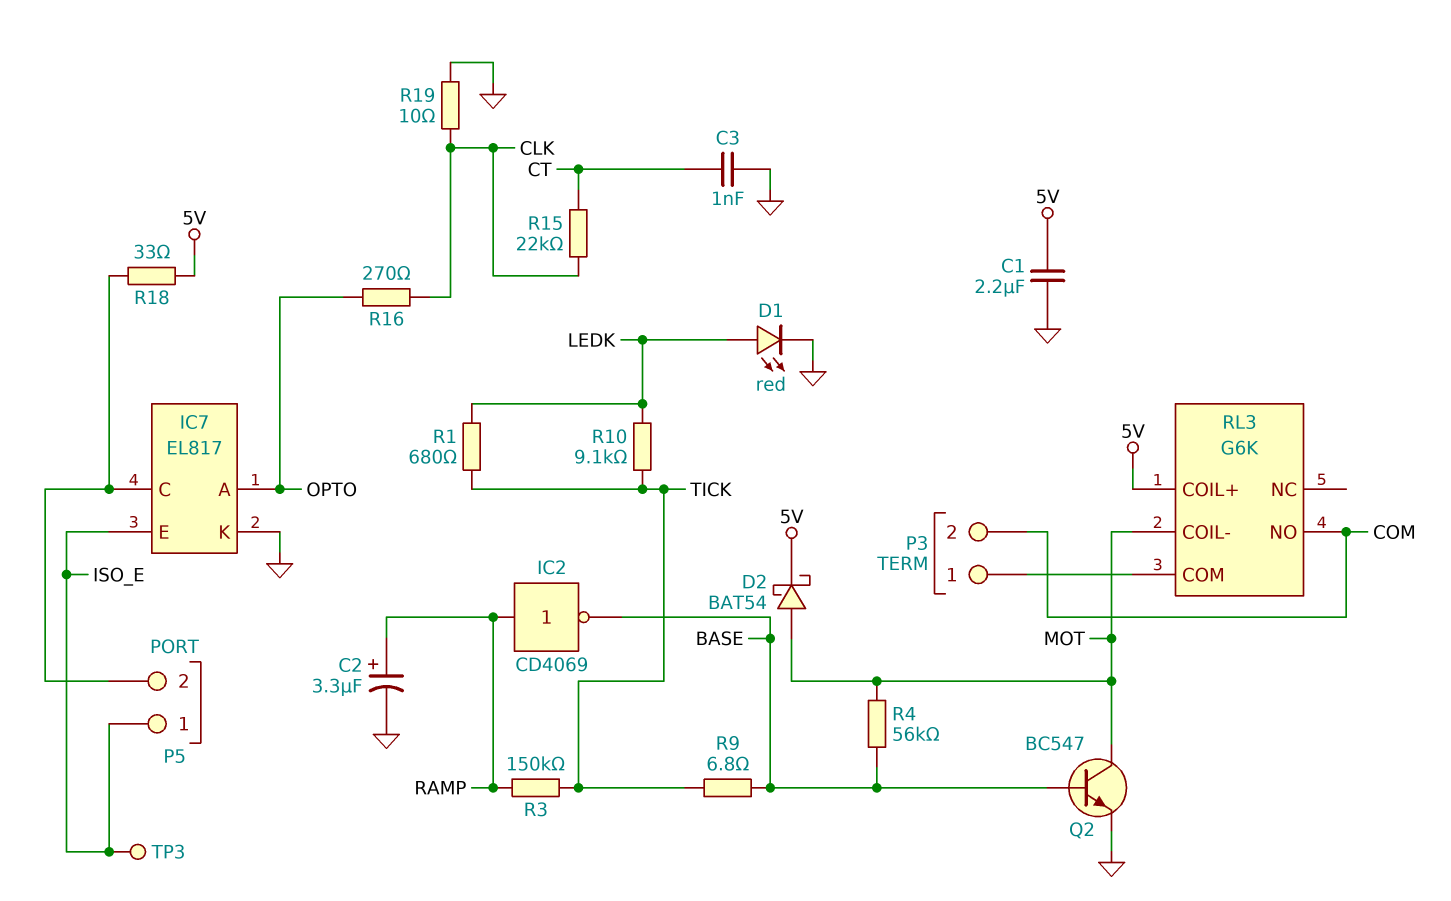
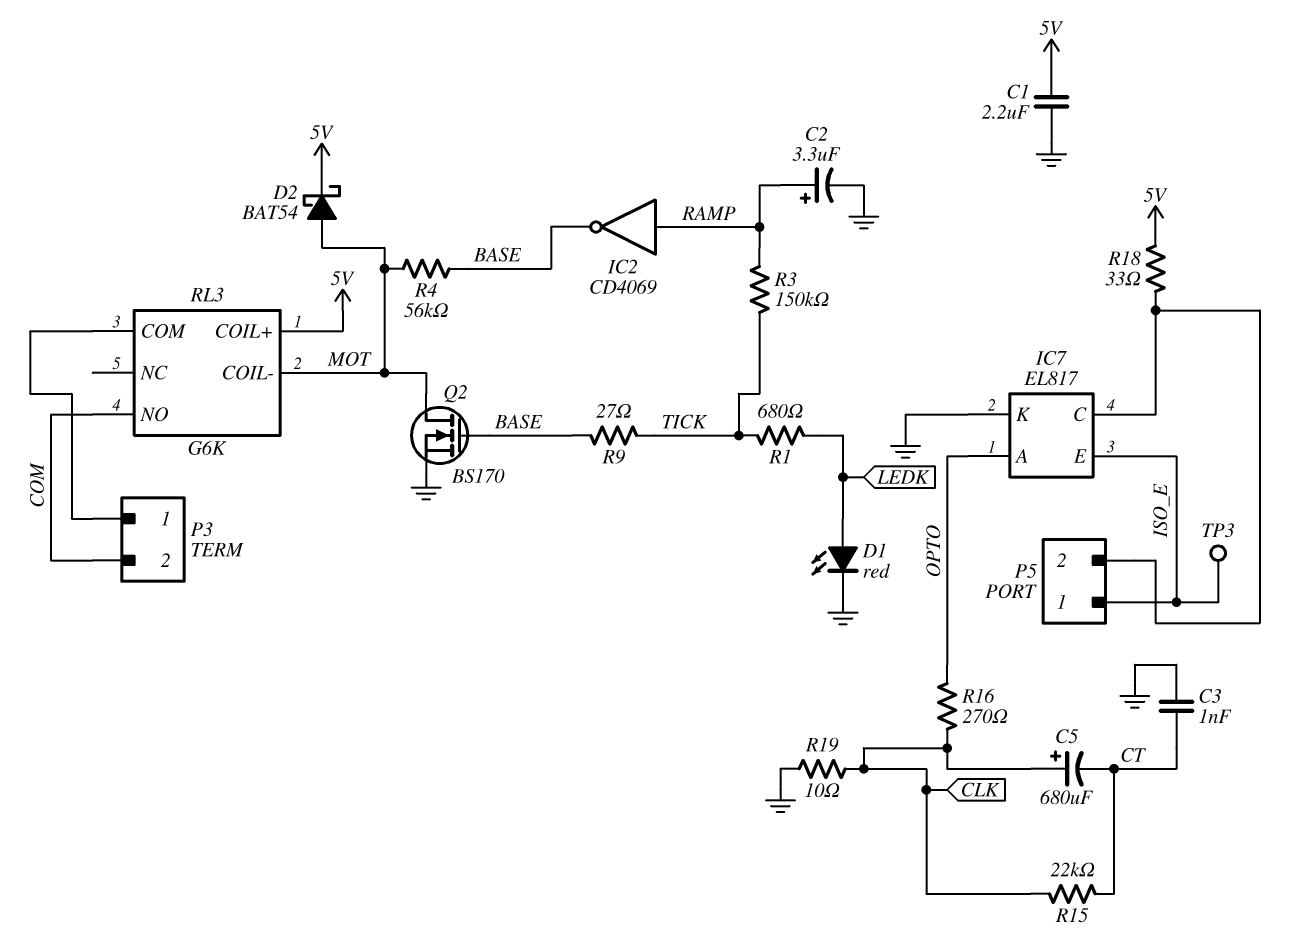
C5: none -> 680uF (plus CLK, minus CT)
Q2: NPN BC547 (B BASE, C MOT, E GND) -> NMOS BS170 (G BASE, D MOT, S GND)
R9: 6.8 (BASE, TICK) -> 27 (BASE, TICK)
R10: 9.1k (LEDK, TICK) -> none

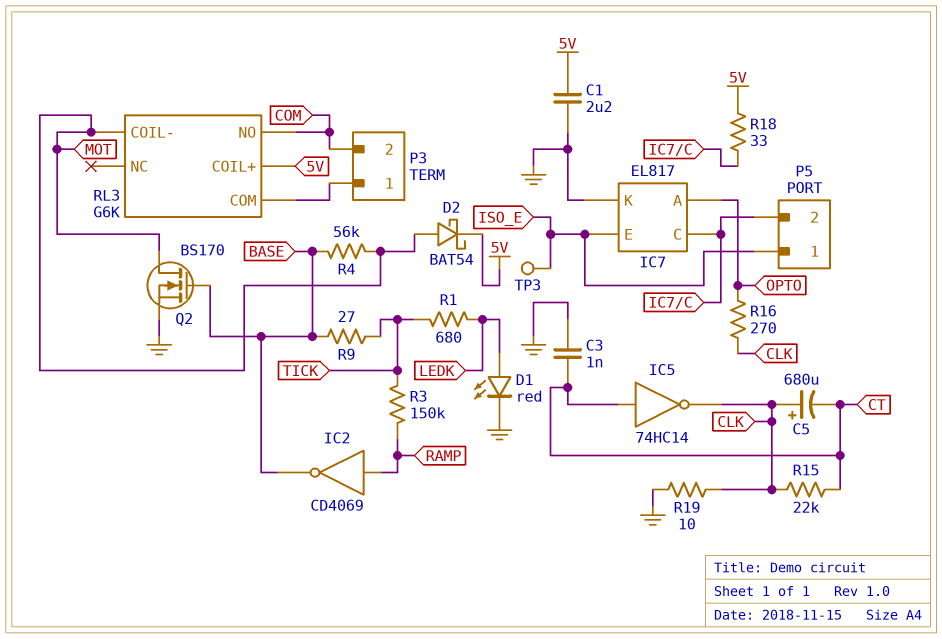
C2: 3.3uF (plus RAMP, minus GND) -> none
IC5: none -> NOT 74HC14 (in CT, out CLK)

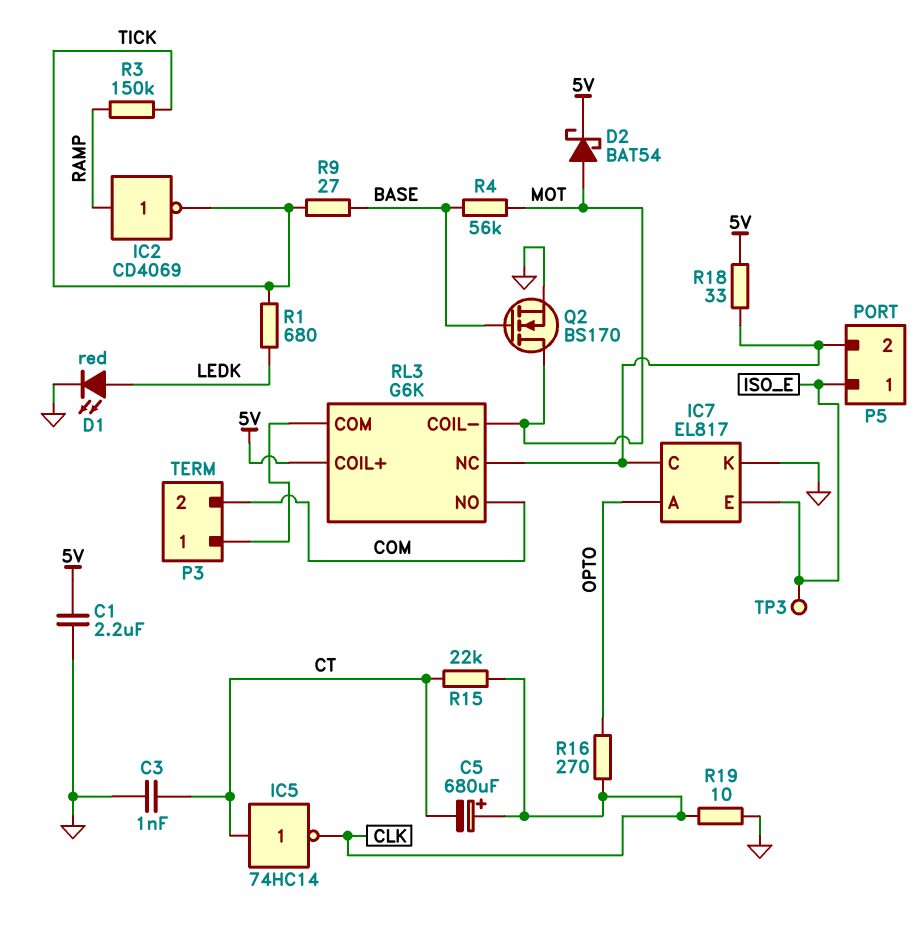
IC2: NOT CD4069 (in RAMP, out BASE) -> NOT CD4069 (in RAMP, out TICK)
RL3 pin NC: none -> IC7/C

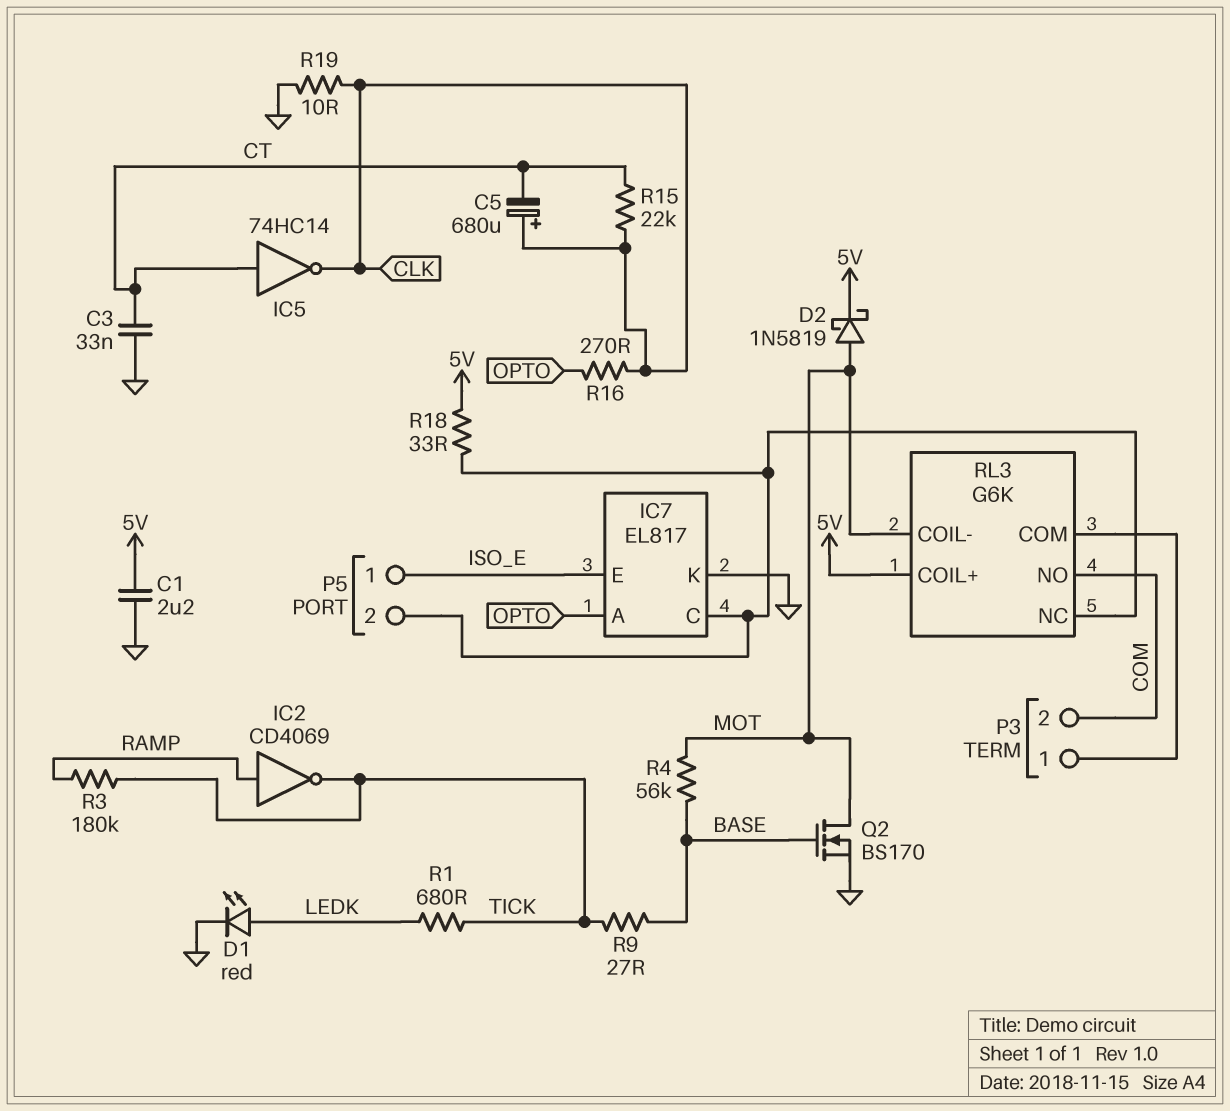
C3: 1nF (CT, GND) -> 33nF (CT, GND)
D2: schottky BAT54 (A MOT, K 5V) -> schottky 1N5819 (A MOT, K 5V)
R3: 150k (RAMP, TICK) -> 180k (RAMP, TICK)
TP3: test point (ISO_E) -> none

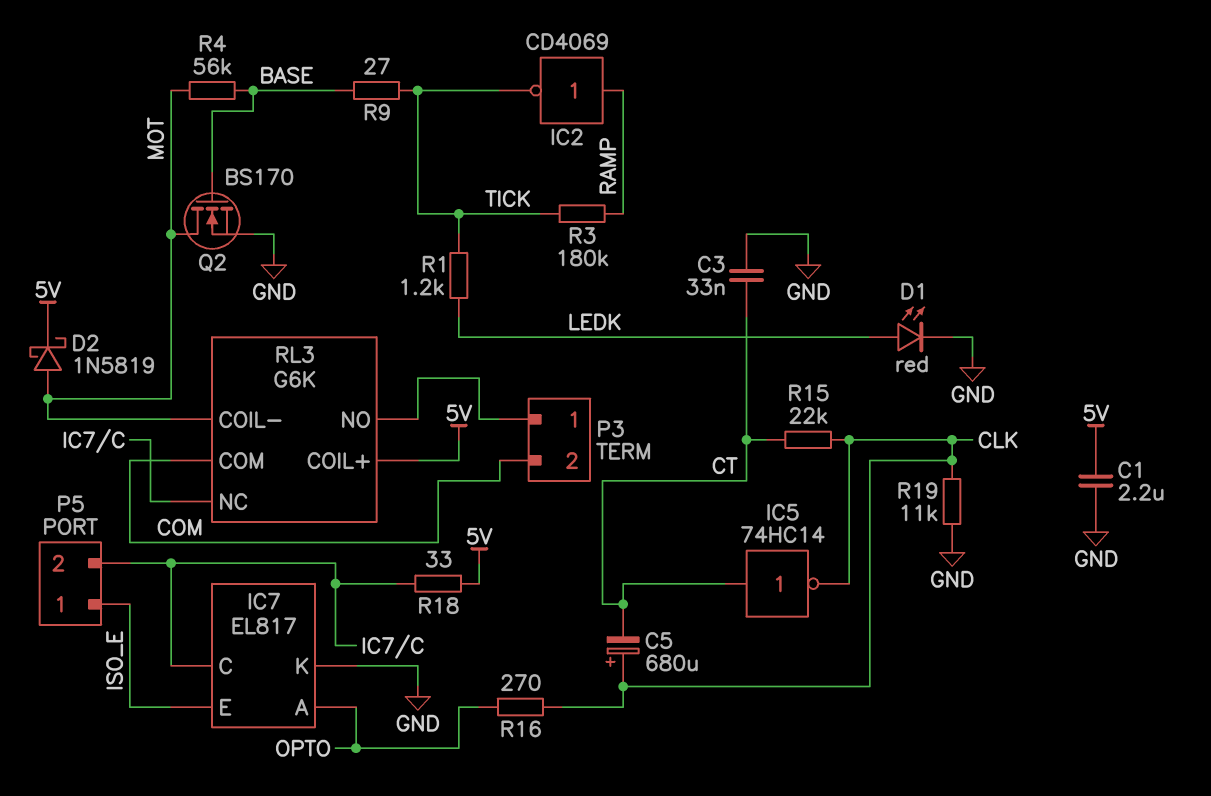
R1: 680 (LEDK, TICK) -> 1.2k (LEDK, TICK)
R19: 10 (CLK, GND) -> 11k (CLK, GND)
RL3 pin COM: P3/1 -> COM
RL3 pin NO: COM -> P3/1

